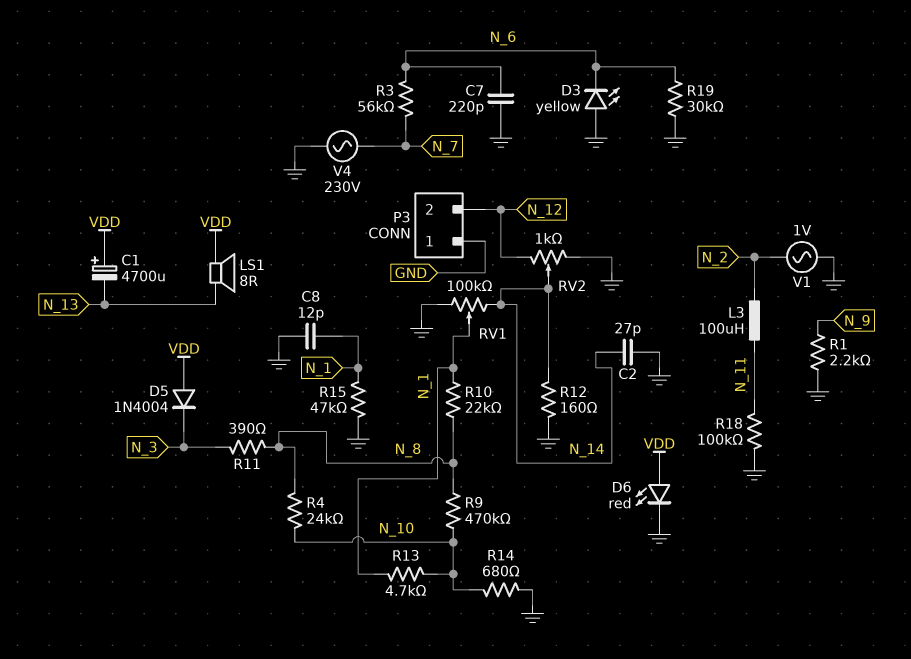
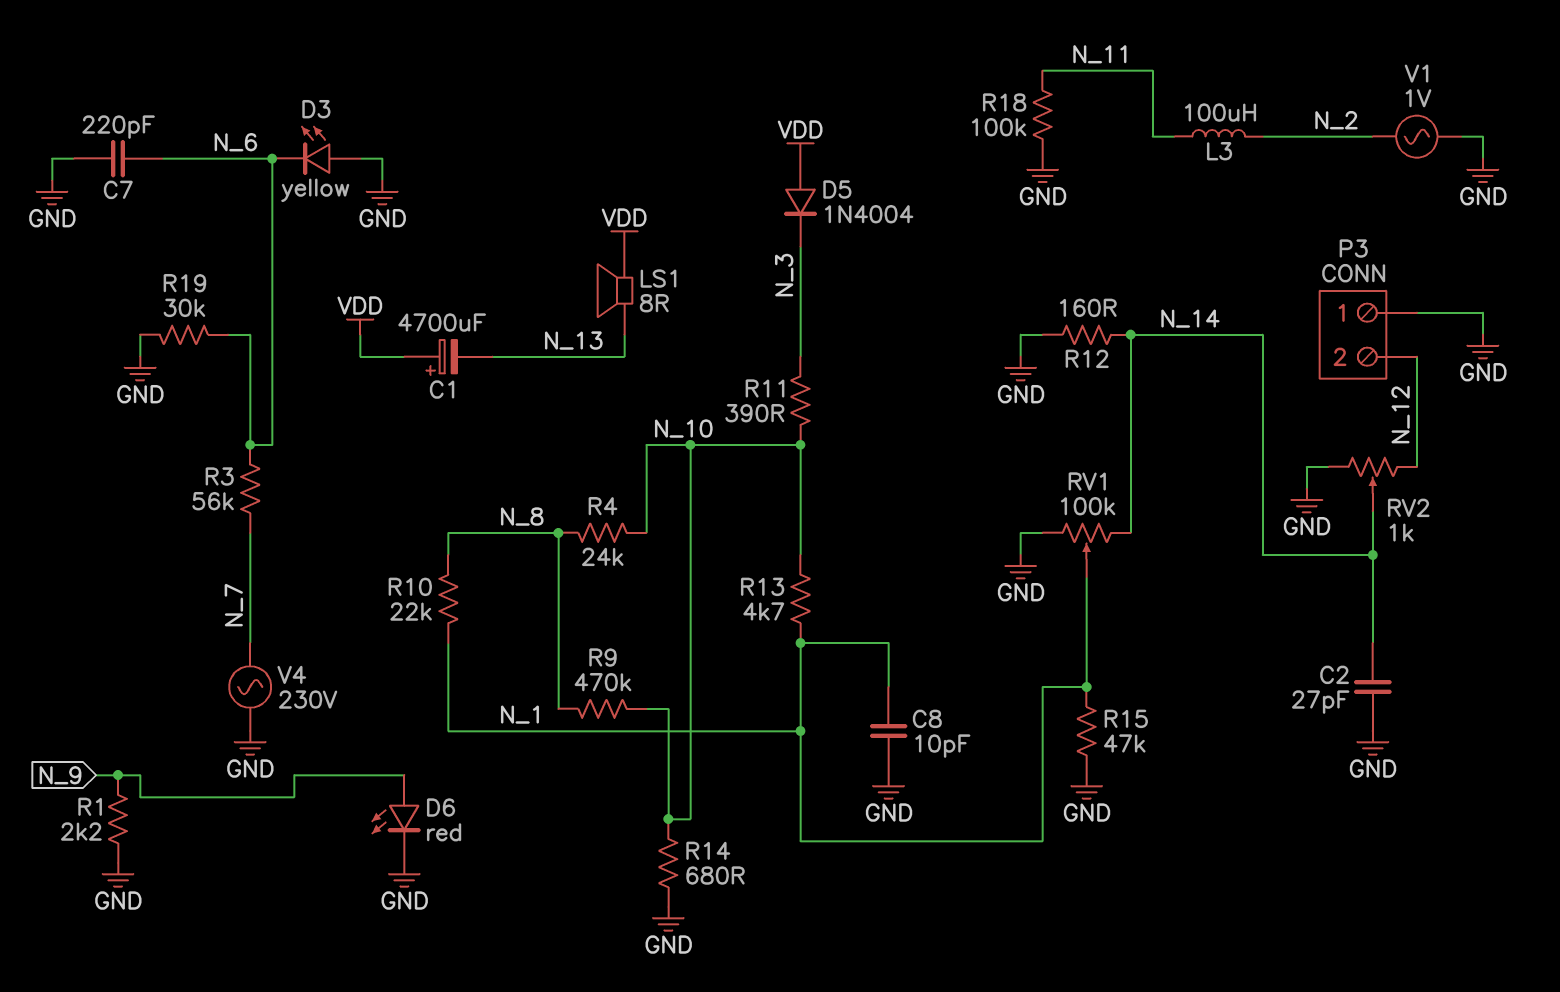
C8: 12pF (GND, N_1) -> 10pF (GND, N_1)
D6: LED red (A VDD, K GND) -> LED red (A N_9, K GND)
R11: 390 (N_3, N_8) -> 390 (N_3, N_10)

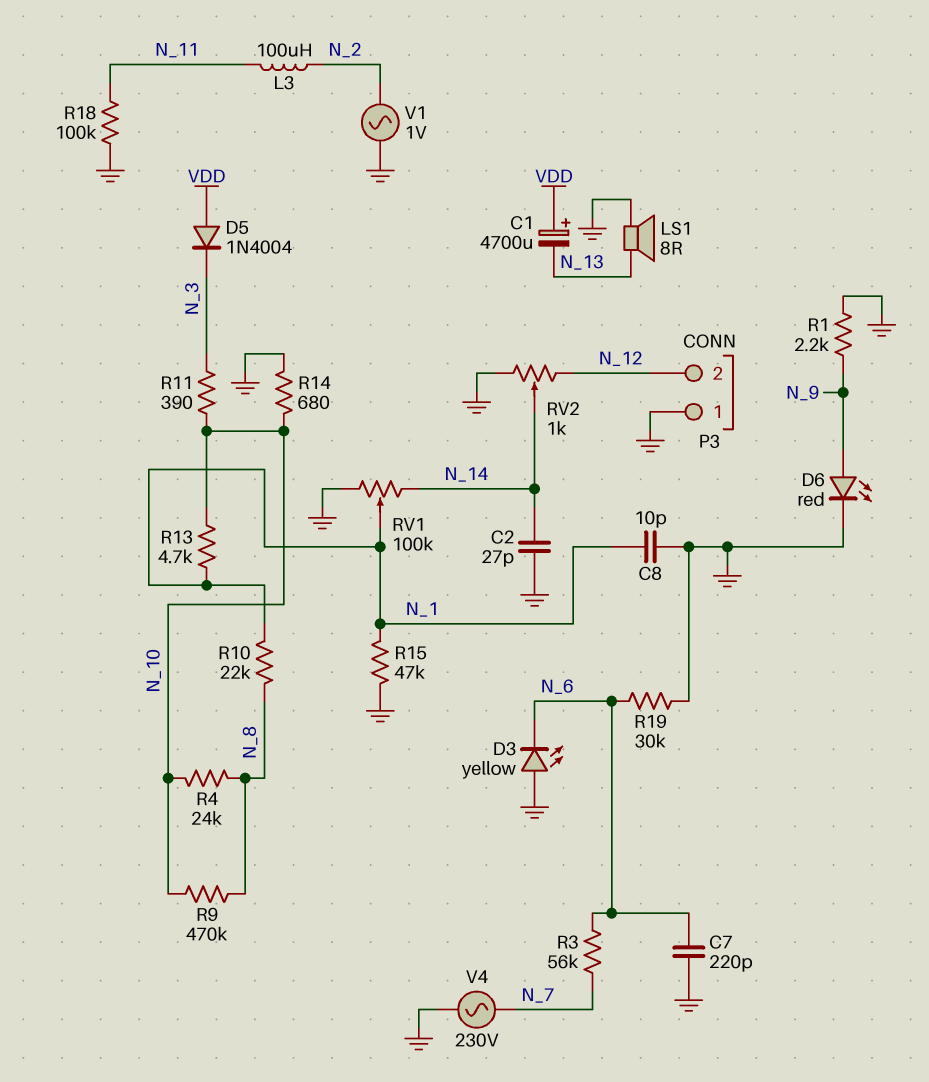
LS1: speaker 8R (N_13, VDD) -> speaker 8R (GND, N_13)
R12: 160 (GND, N_14) -> none

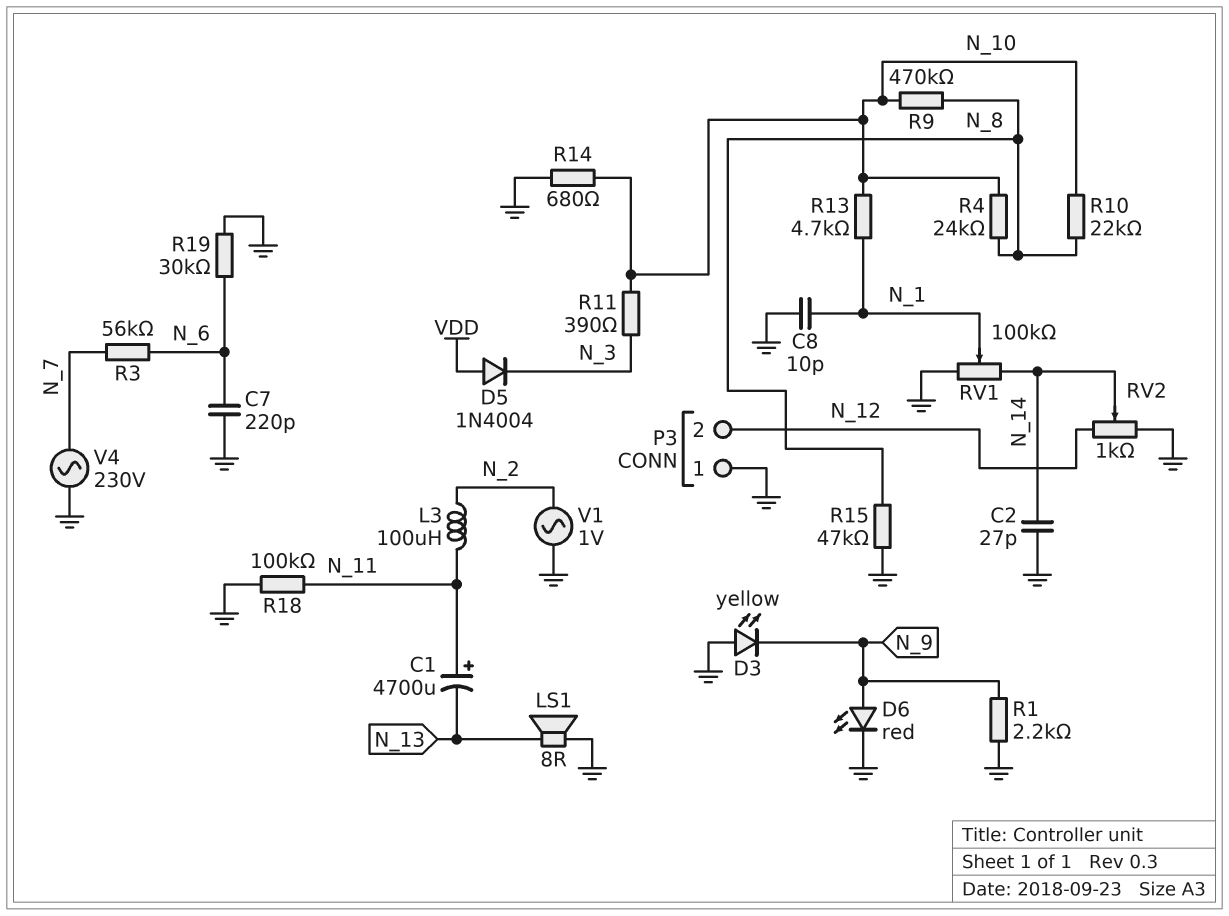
C1: 4700uF (plus VDD, minus N_13) -> 4700uF (plus N_11, minus N_13)
D3: LED yellow (A GND, K N_6) -> LED yellow (A GND, K N_9)
R10: 22k (N_1, N_8) -> 22k (N_8, N_10)
R15: 47k (GND, N_1) -> 47k (GND, N_8)

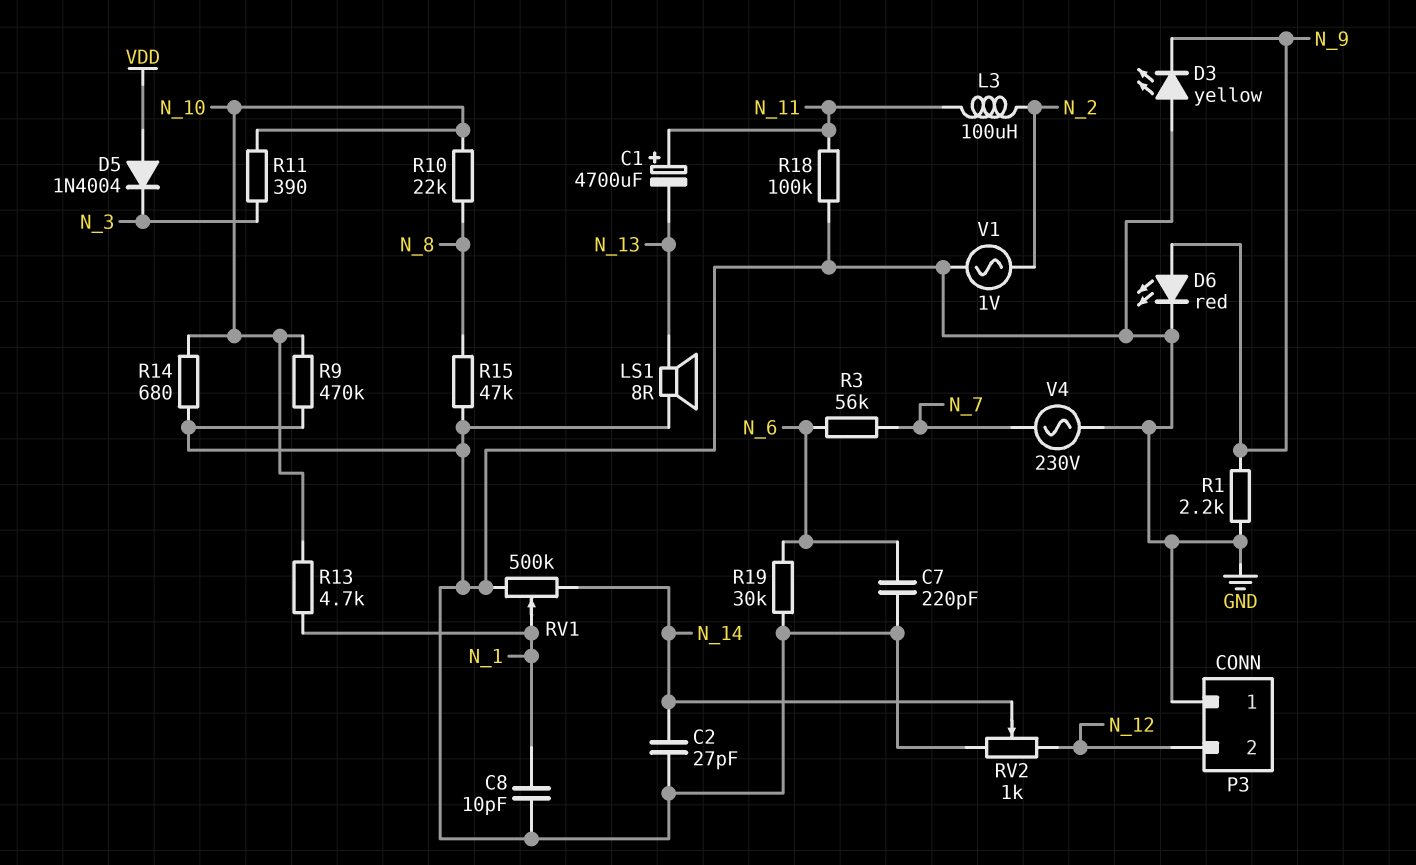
R4: 24k (N_8, N_10) -> none
R9: 470k (N_8, N_10) -> 470k (GND, N_10)
RV1: 100k (GND, N_14, wiper N_1) -> 500k (GND, N_14, wiper N_1)

